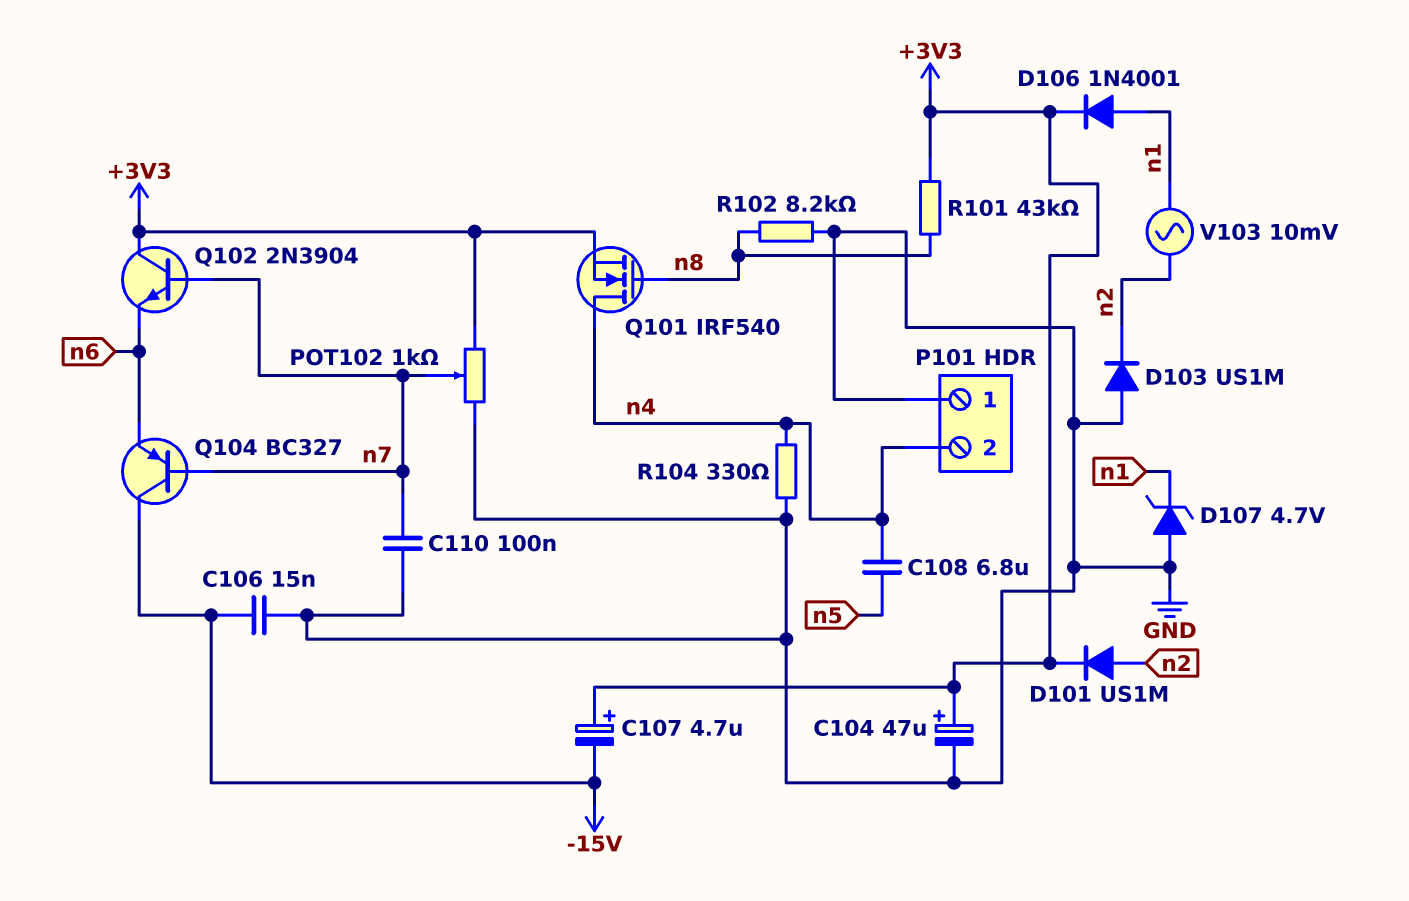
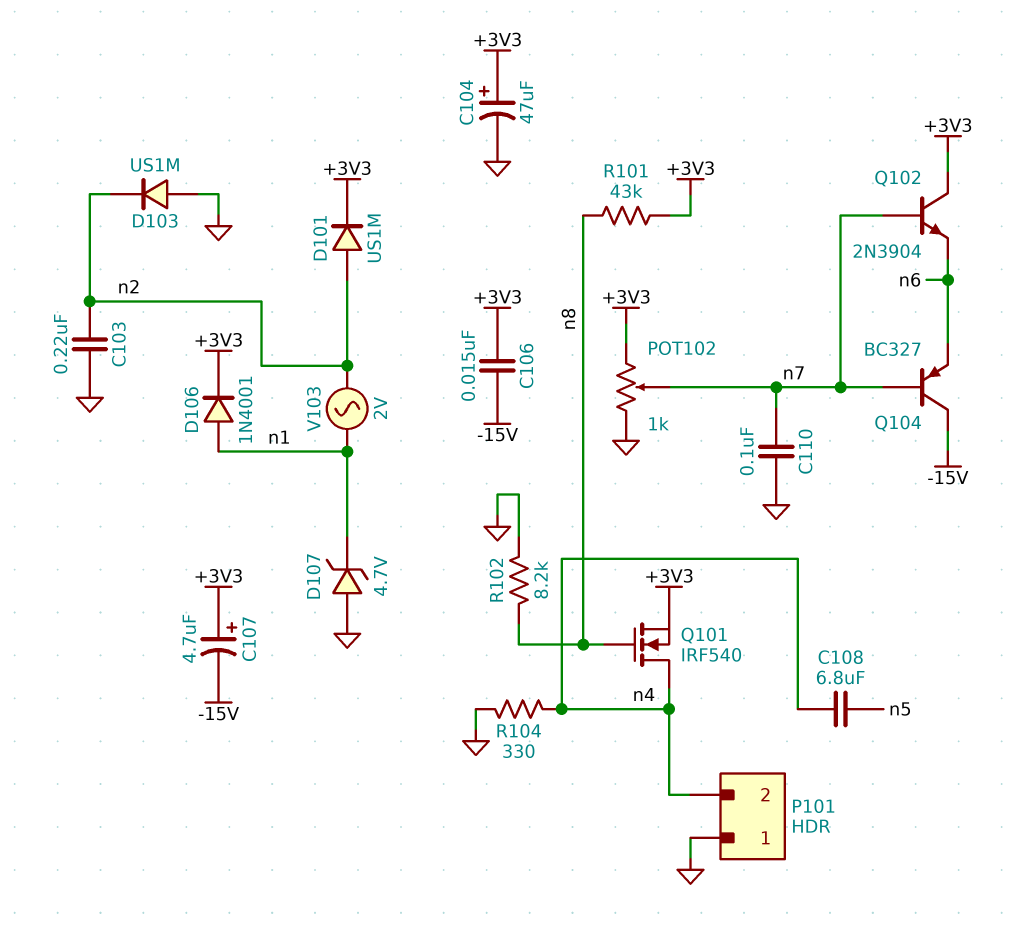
C103: none -> 220nF (GND, n2)
C106: 15nF (-15V, GND) -> 15nF (+3V3, -15V)
V103: AC 10mV (n1, n2) -> AC 2V (n1, n2)

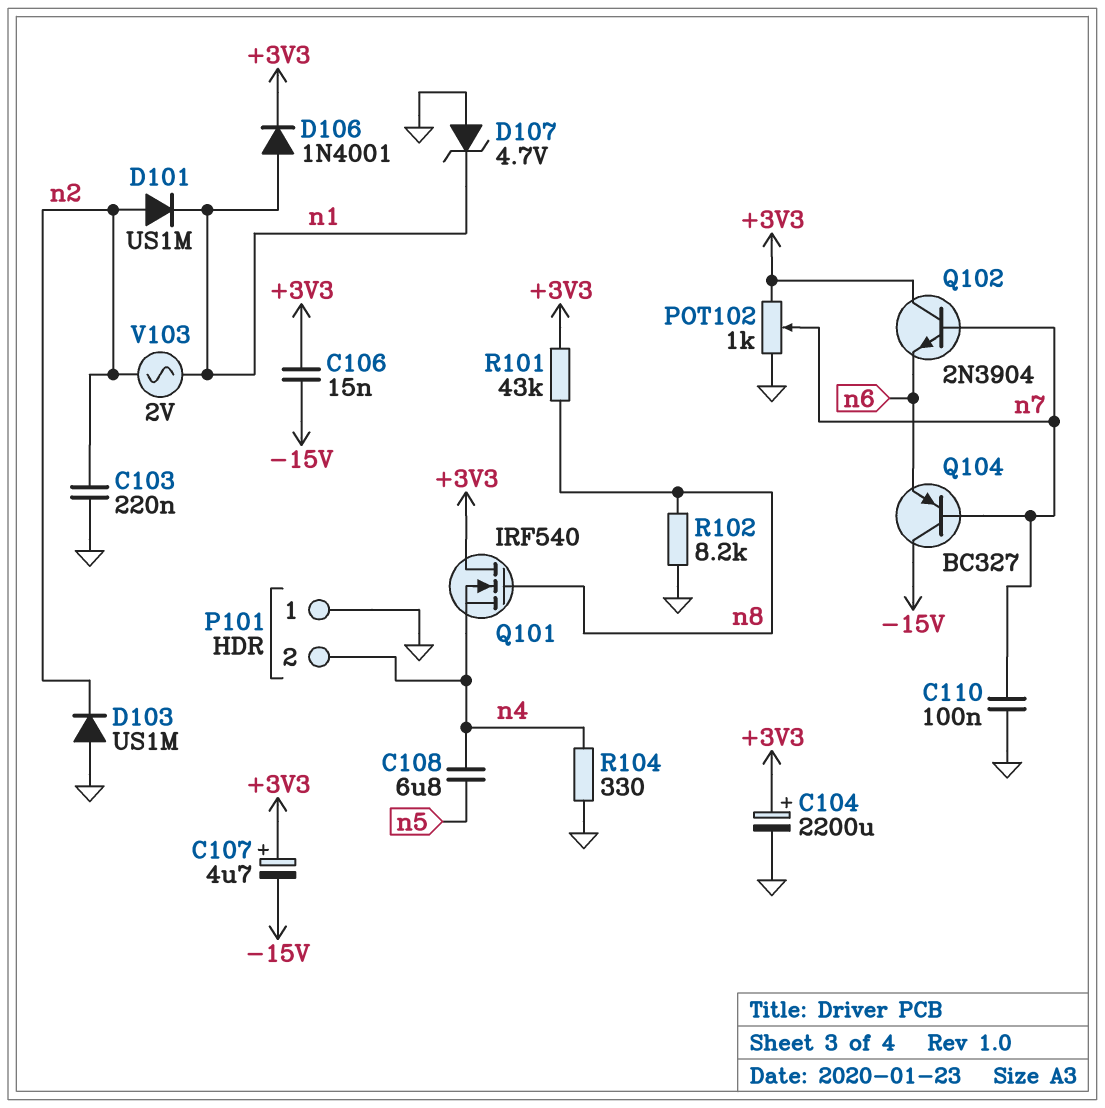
C104: 47uF (plus +3V3, minus GND) -> 2200uF (plus +3V3, minus GND)
D101: diode US1M (A n2, K +3V3) -> diode US1M (A n2, K n1)
Q101: NMOS IRF540 (G n8, D n4, S +3V3) -> NMOS IRF540 (G n8, D +3V3, S n4)

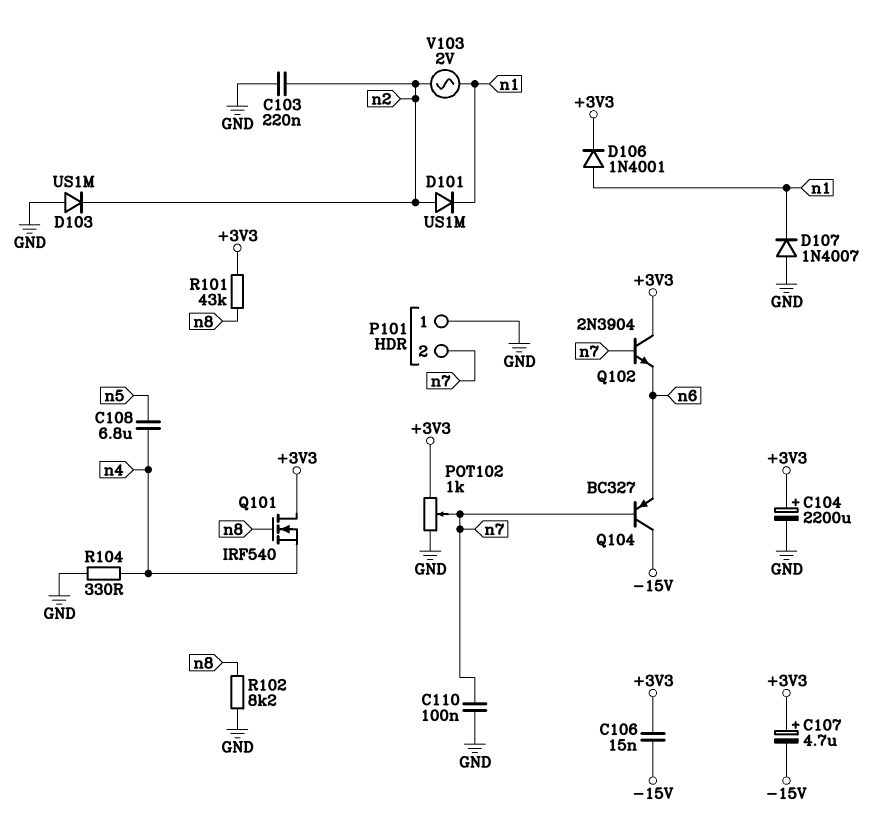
D107: zener 4.7V (A GND, K n1) -> diode 1N4007 (A GND, K n1)
P101 pin 2: n4 -> n7

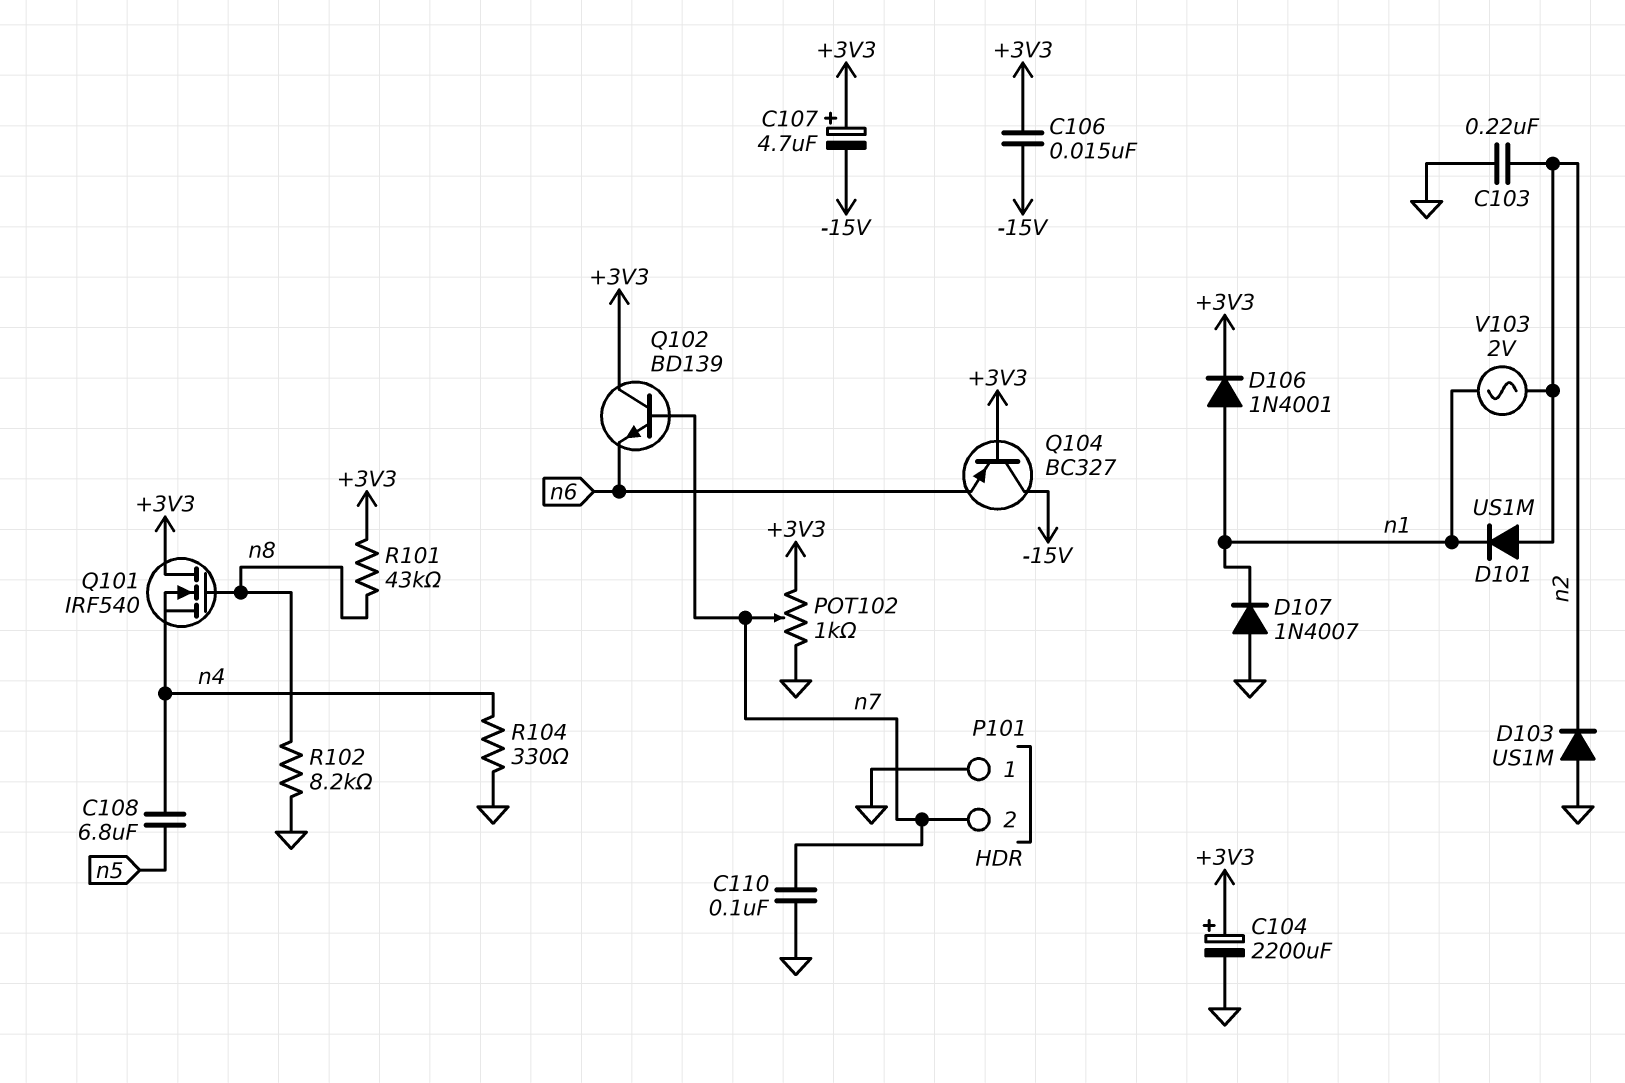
Q102: NPN 2N3904 (B n7, C +3V3, E n6) -> NPN BD139 (B n7, C +3V3, E n6)
Q104: PNP BC327 (B n7, C -15V, E n6) -> PNP BC327 (B +3V3, C -15V, E n6)

